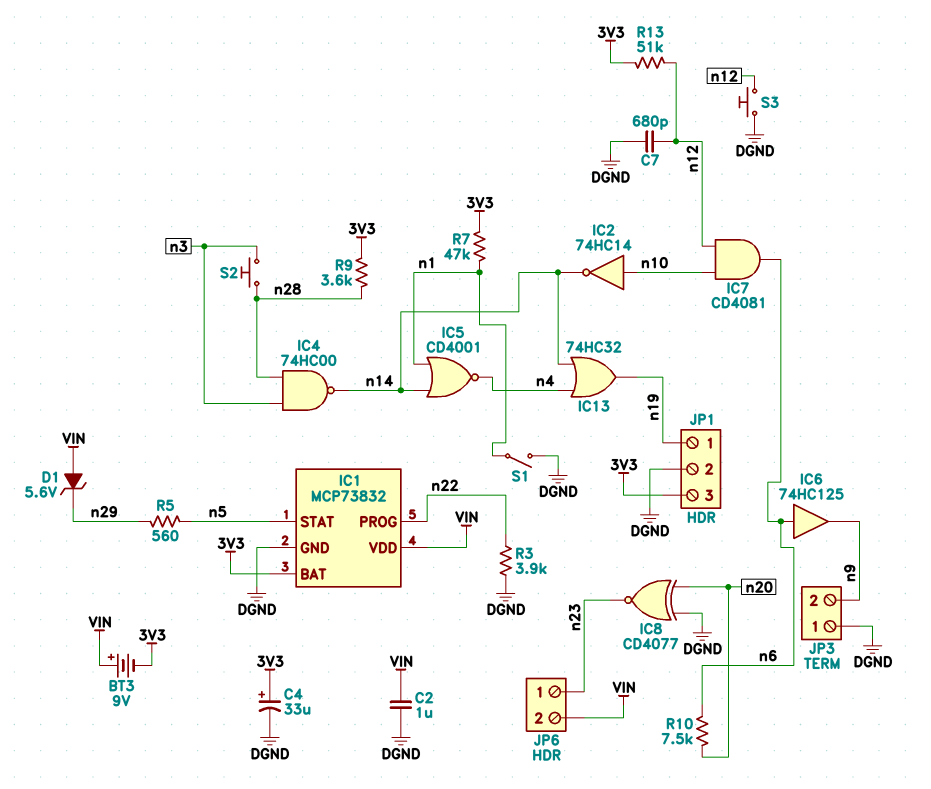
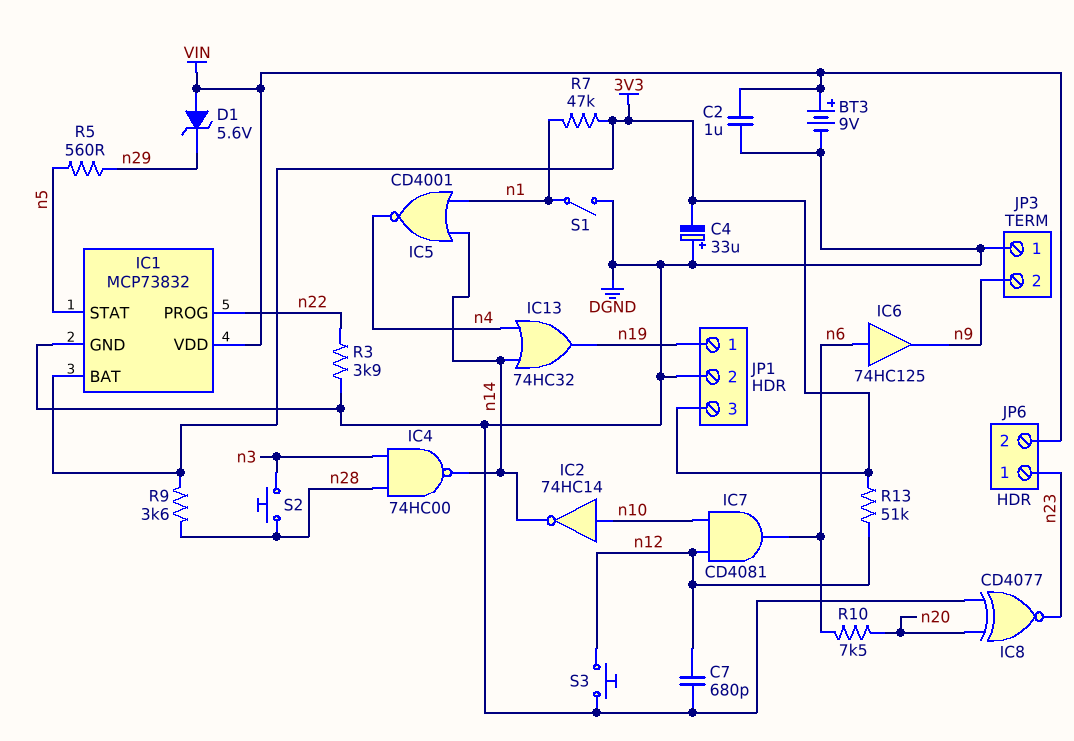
BT3: 9V (plus VIN, minus 3V3) -> 9V (plus VIN, minus DGND)
C4: 33uF (plus 3V3, minus DGND) -> 33uF (plus DGND, minus 3V3)

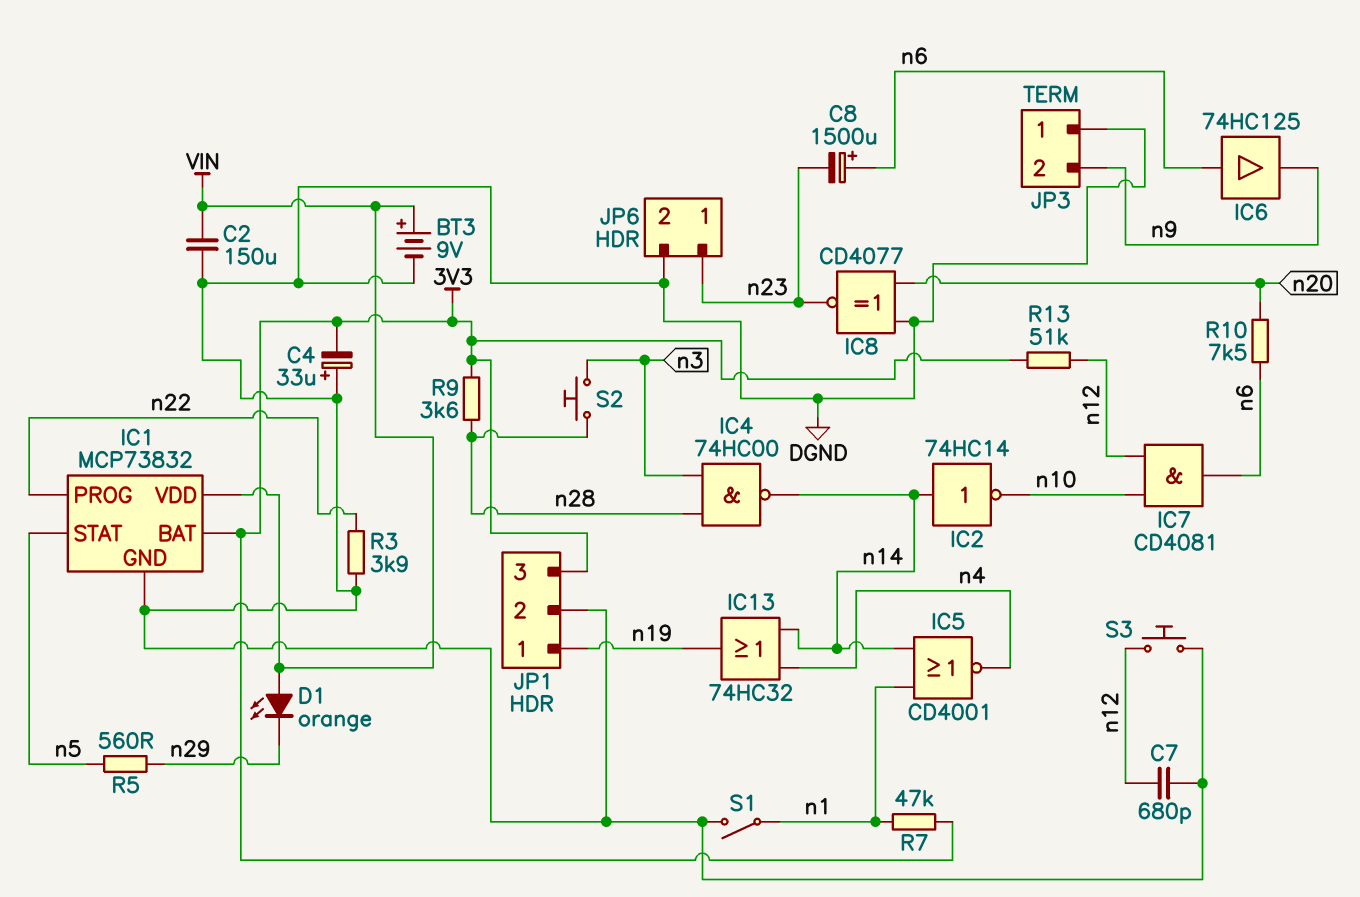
C2: 1uF (DGND, VIN) -> 150uF (DGND, VIN)
C8: none -> 1500uF (plus n6, minus n23)
D1: zener 5.6V (A VIN, K n29) -> LED orange (A VIN, K n29)
IC2: NOT 74HC14 (in n10, out n14) -> NOT 74HC14 (in n14, out n10)
JP6 pin 2: VIN -> DGND

